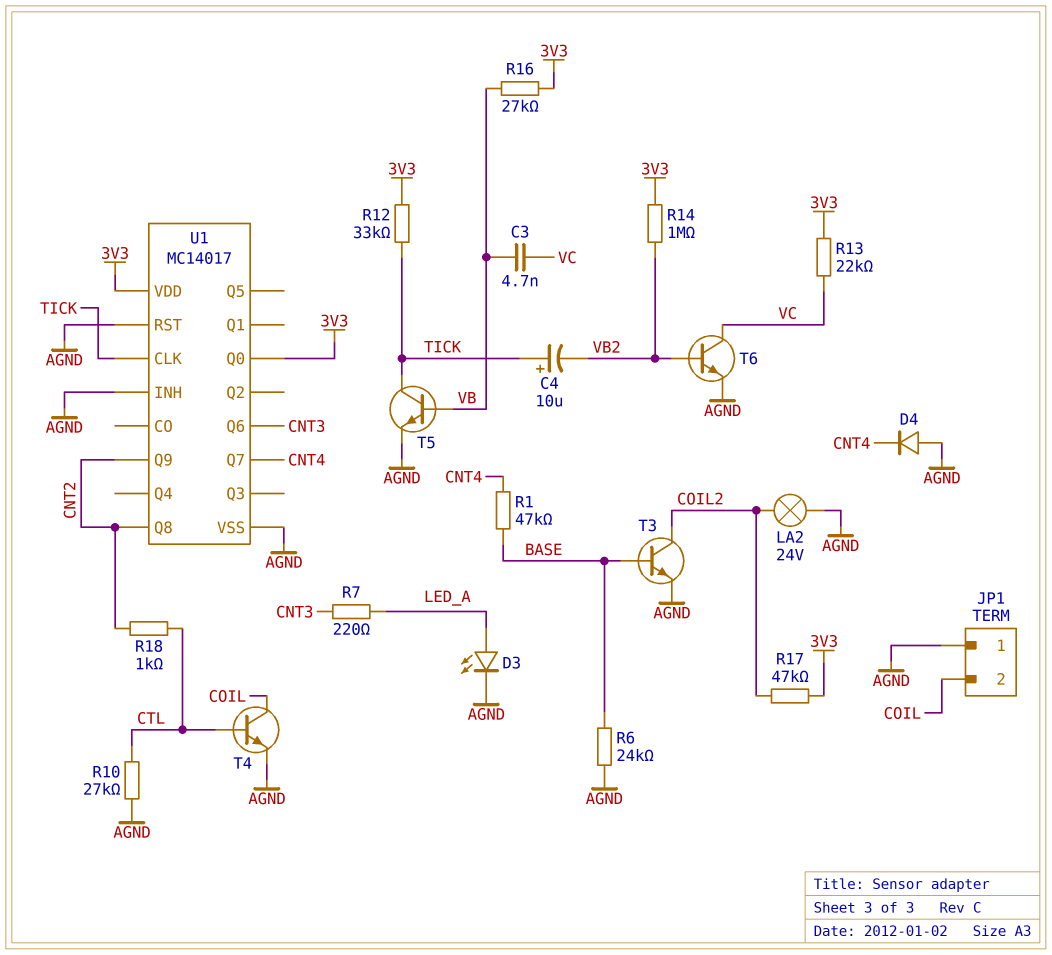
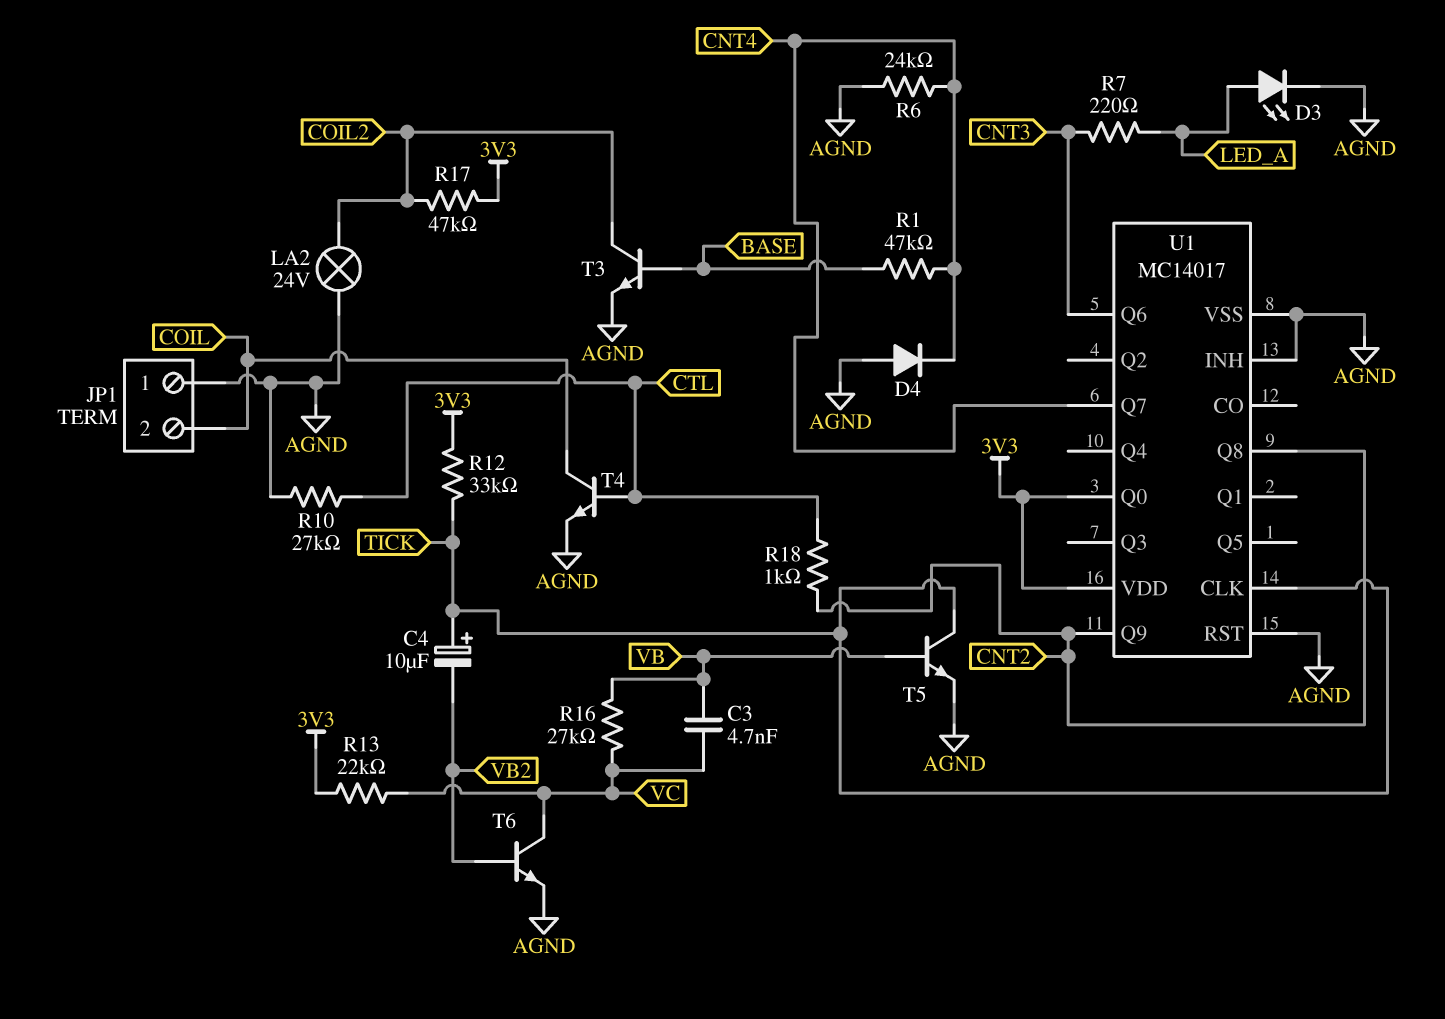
R6: 24k (AGND, BASE) -> 24k (AGND, CNT4)
R14: 1M (3V3, VB2) -> none
R16: 27k (3V3, VB) -> 27k (VB, VC)

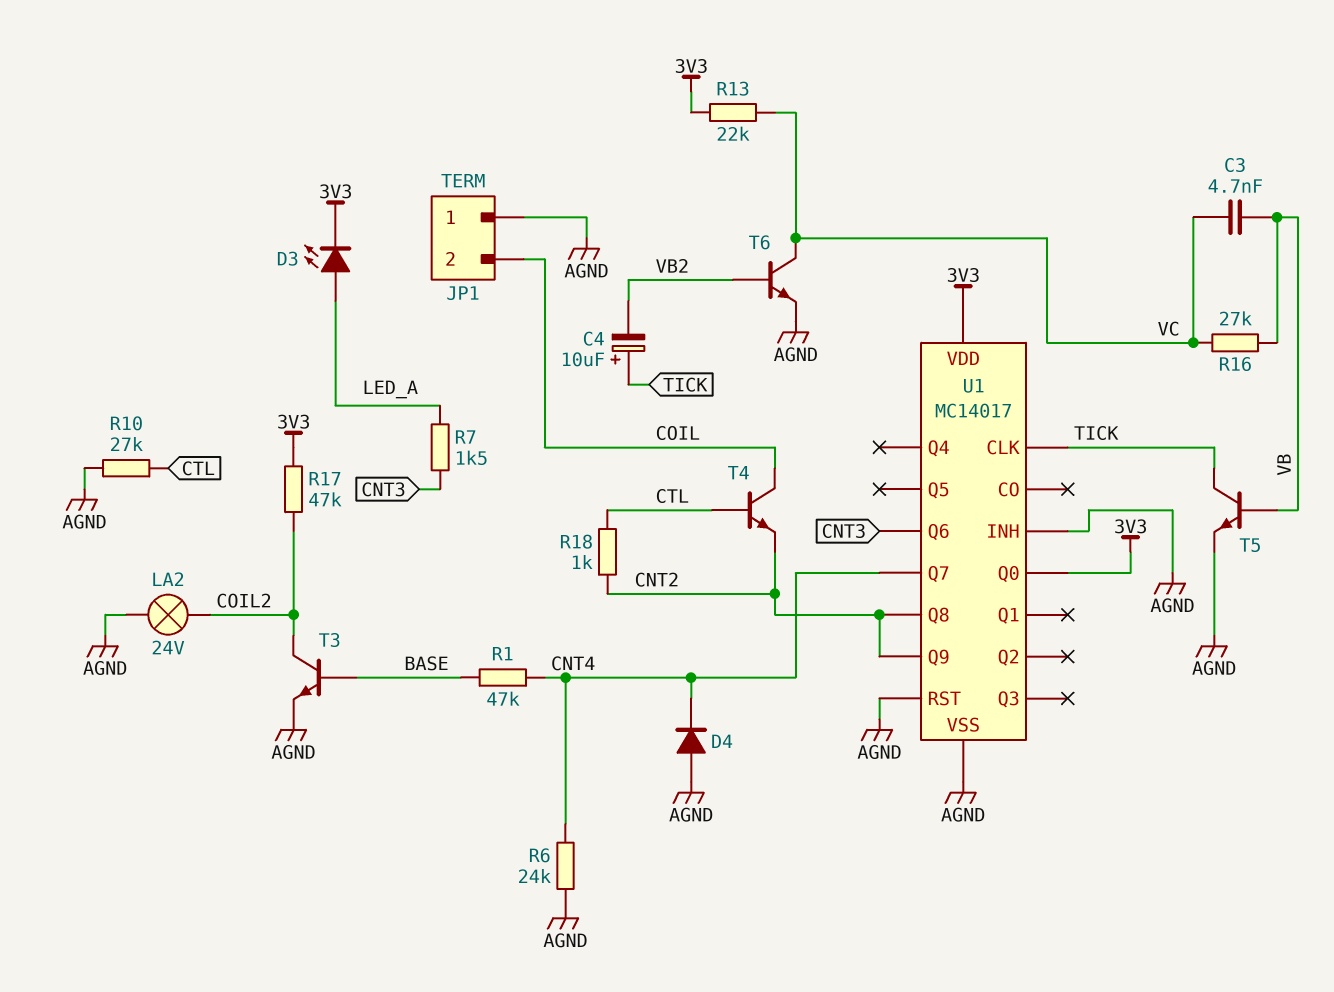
D3: LED (A LED_A, K AGND) -> LED (A LED_A, K 3V3)
R7: 220 (CNT3, LED_A) -> 1.5k (CNT3, LED_A)
R12: 33k (3V3, TICK) -> none
T4: NPN (B CTL, C COIL, E AGND) -> NPN (B CTL, C COIL, E CNT2)

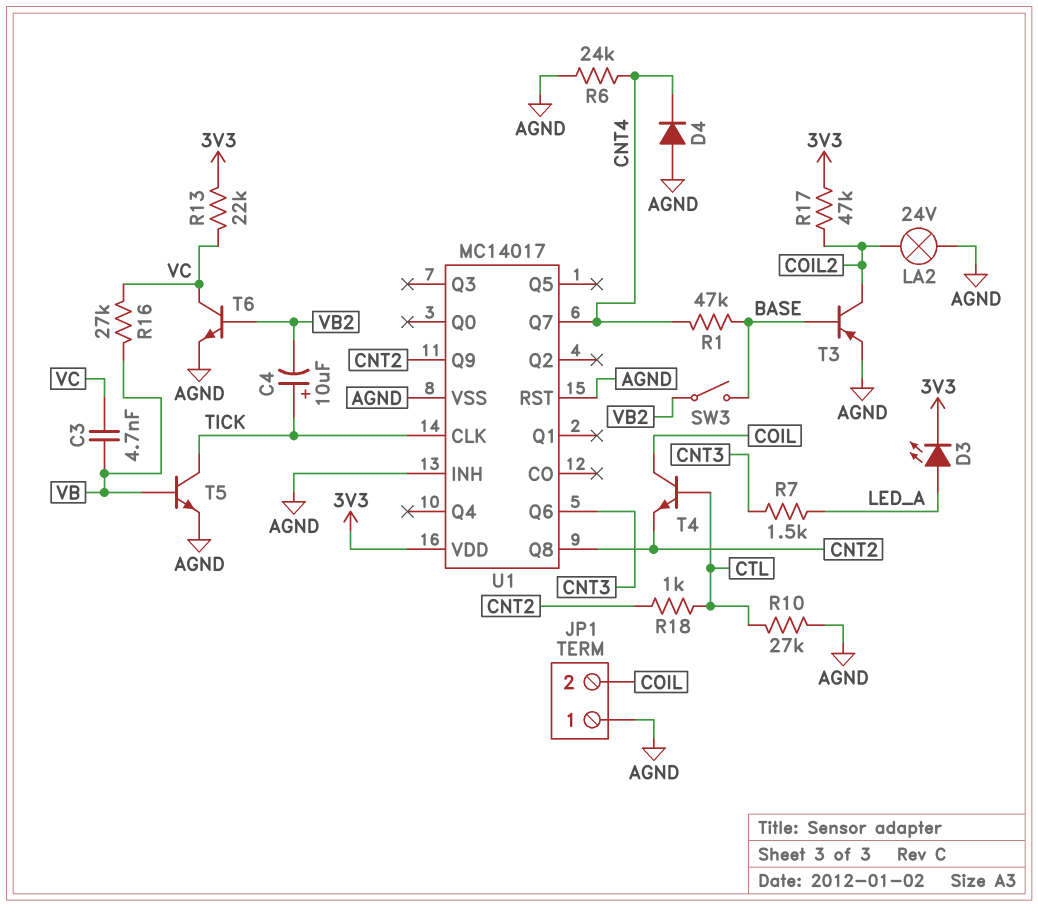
SW3: none -> switch (BASE, VB2)
T3: NPN (B BASE, C COIL2, E AGND) -> PNP (B BASE, C COIL2, E AGND)
U1 pin Q0: 3V3 -> none

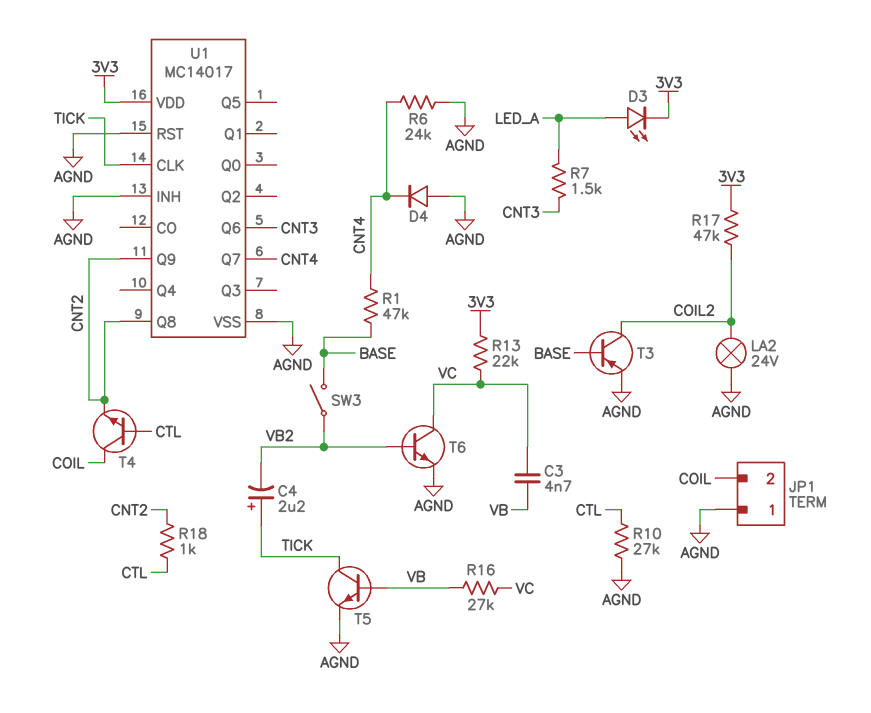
C4: 10uF (plus TICK, minus VB2) -> 2.2uF (plus TICK, minus VB2)

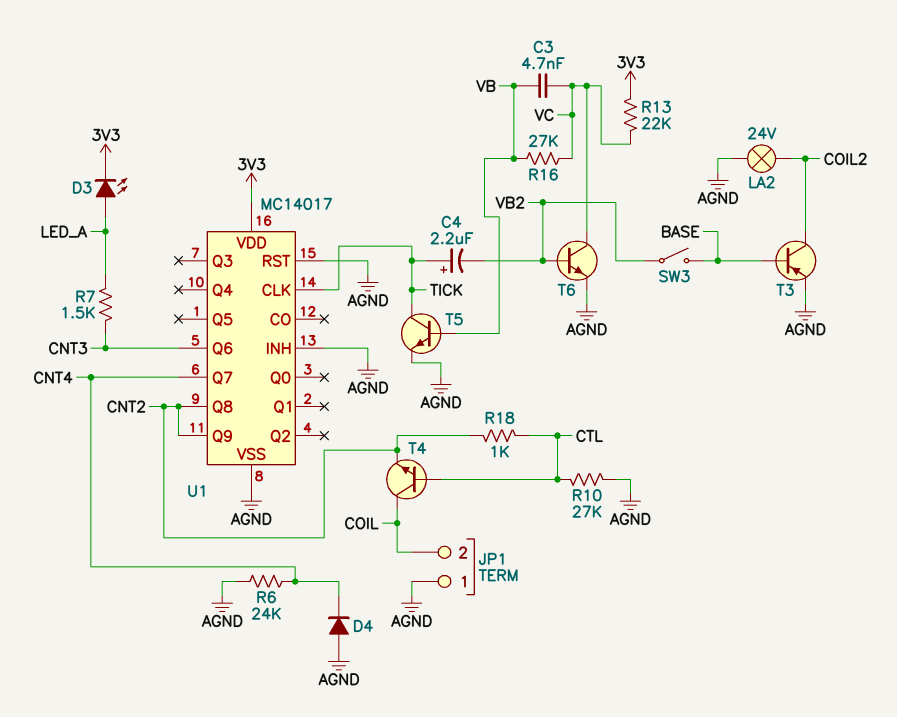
R1: 47k (BASE, CNT4) -> none
R17: 47k (3V3, COIL2) -> none

